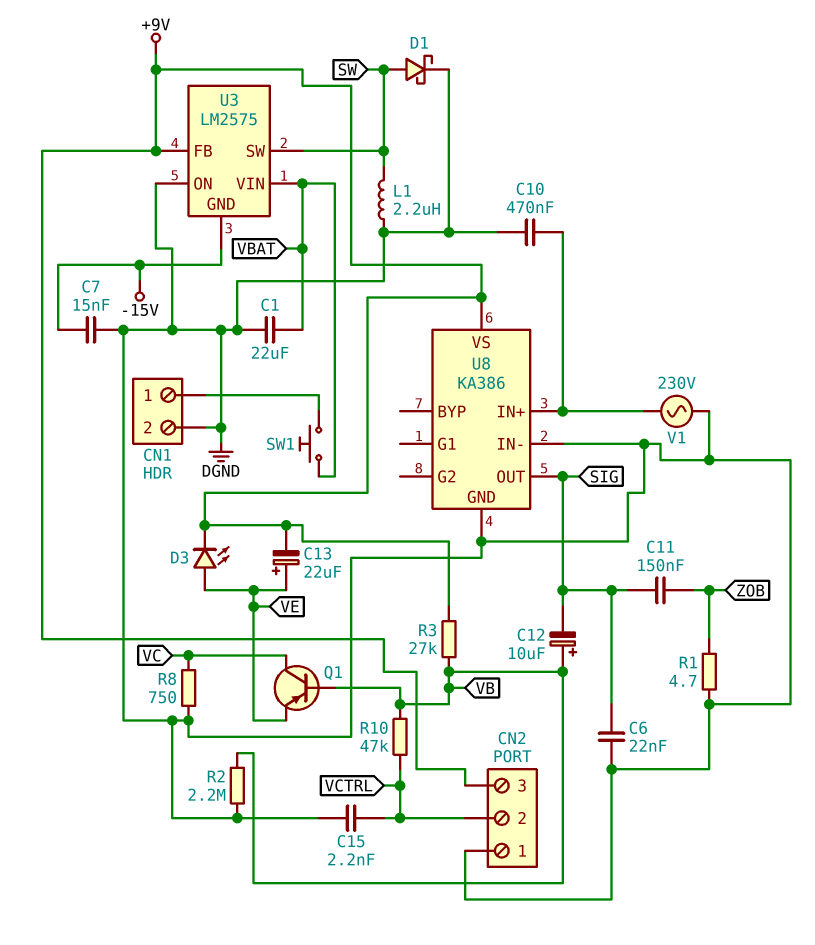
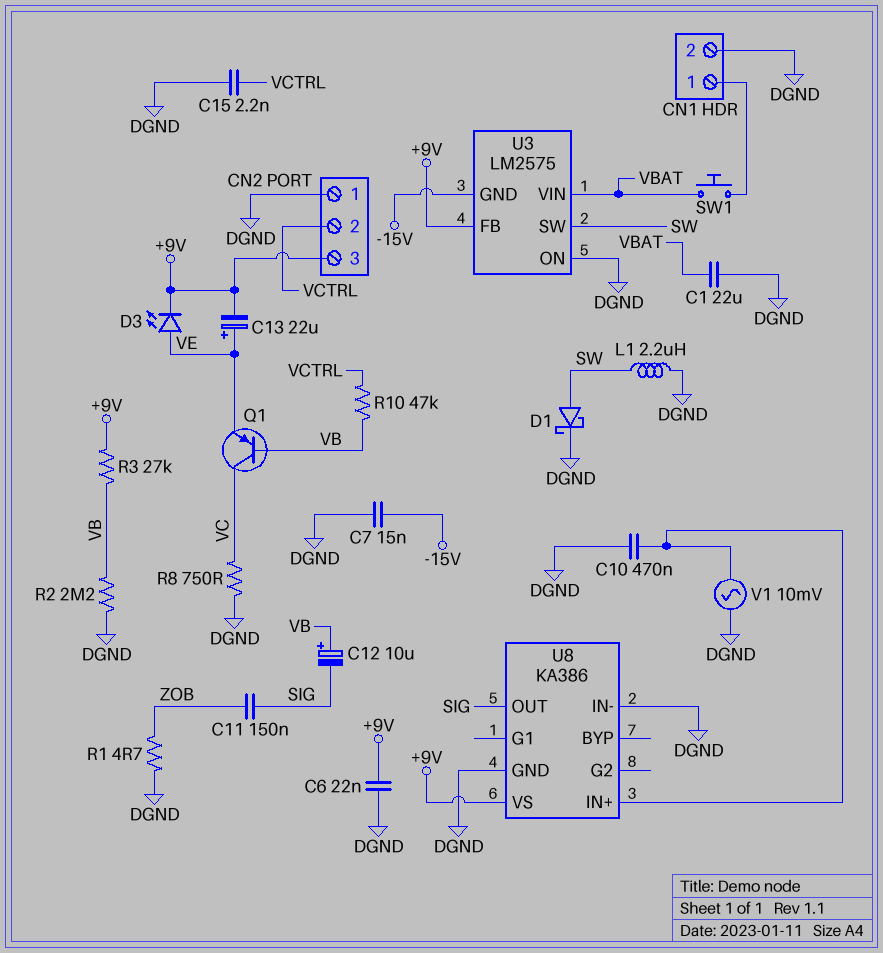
C6: 22nF (DGND, SIG) -> 22nF (+9V, DGND)
V1: AC 230V (DGND, U8/IN+) -> AC 10mV (DGND, U8/IN+)

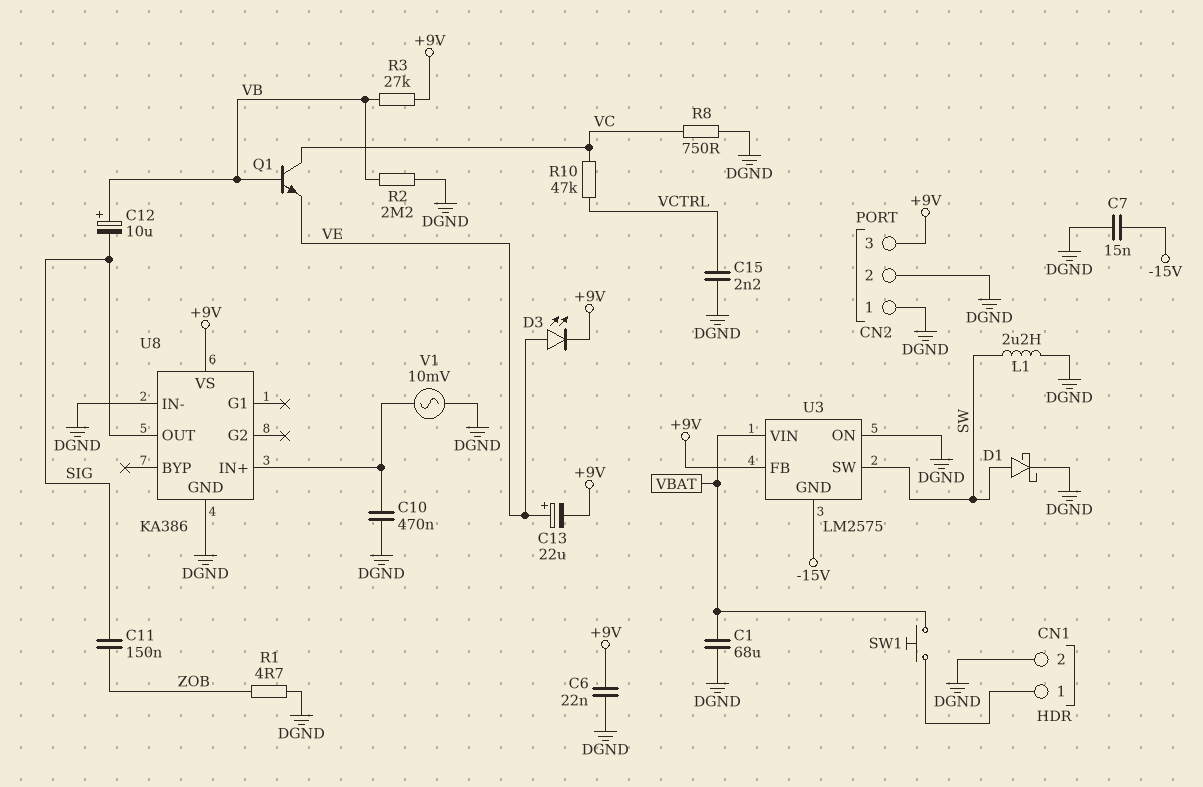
C1: 22uF (DGND, VBAT) -> 68uF (DGND, VBAT)
CN2 pin 2: VCTRL -> DGND
Q1: PNP (B VB, C VC, E VE) -> NPN (B VB, C VC, E VE)
R10: 47k (VB, VCTRL) -> 47k (VC, VCTRL)

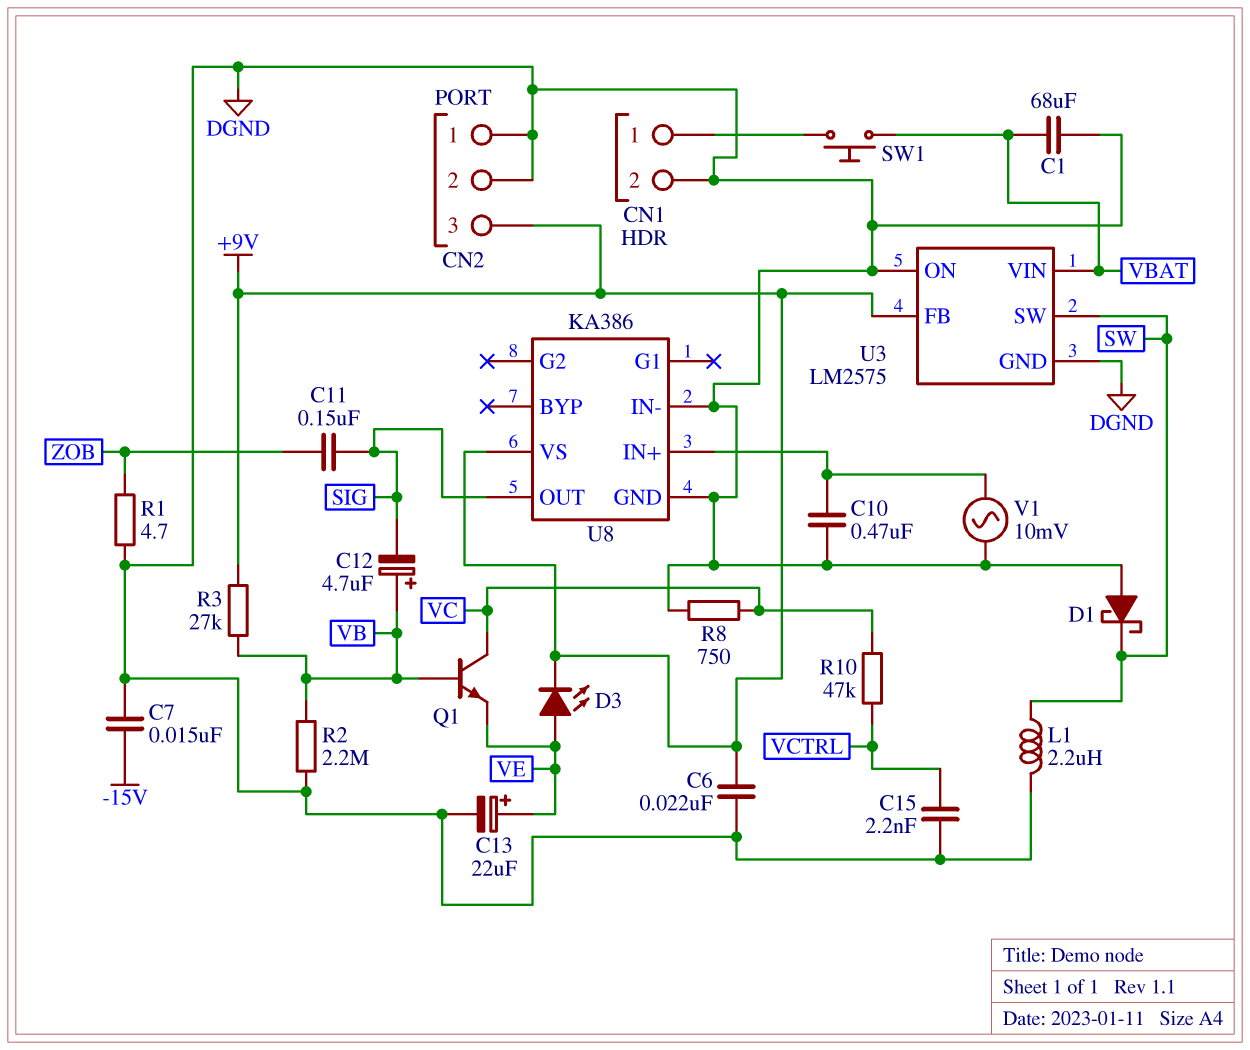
C12: 10uF (plus VB, minus SIG) -> 4.7uF (plus VB, minus SIG)
C13: 22uF (plus VE, minus +9V) -> 22uF (plus VE, minus DGND)
D1: schottky (A SW, K DGND) -> schottky (A DGND, K SW)
U3 pin GND: -15V -> DGND

